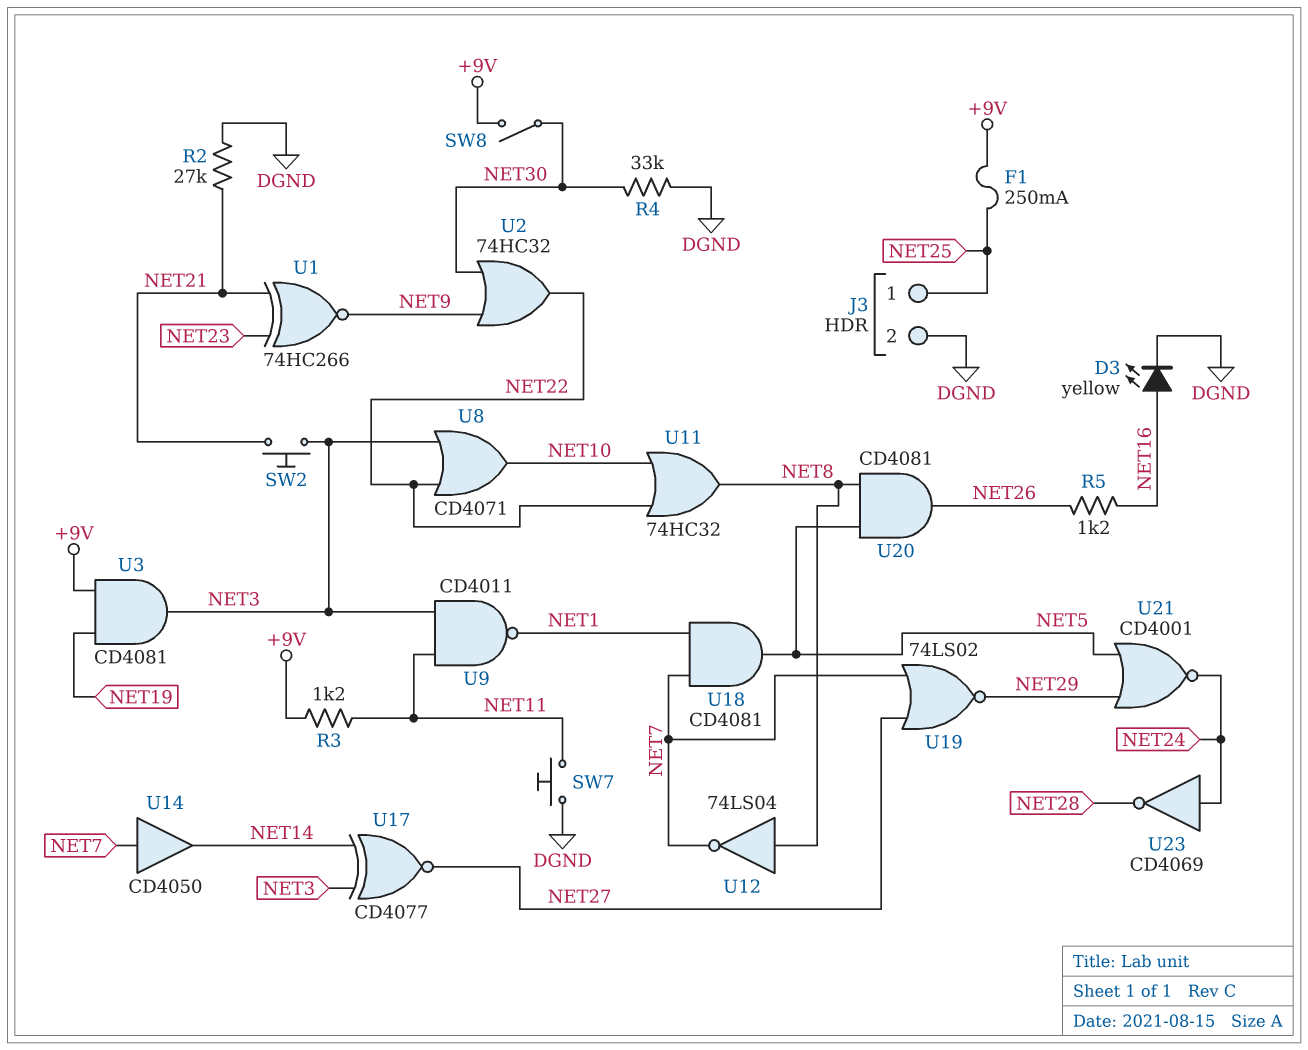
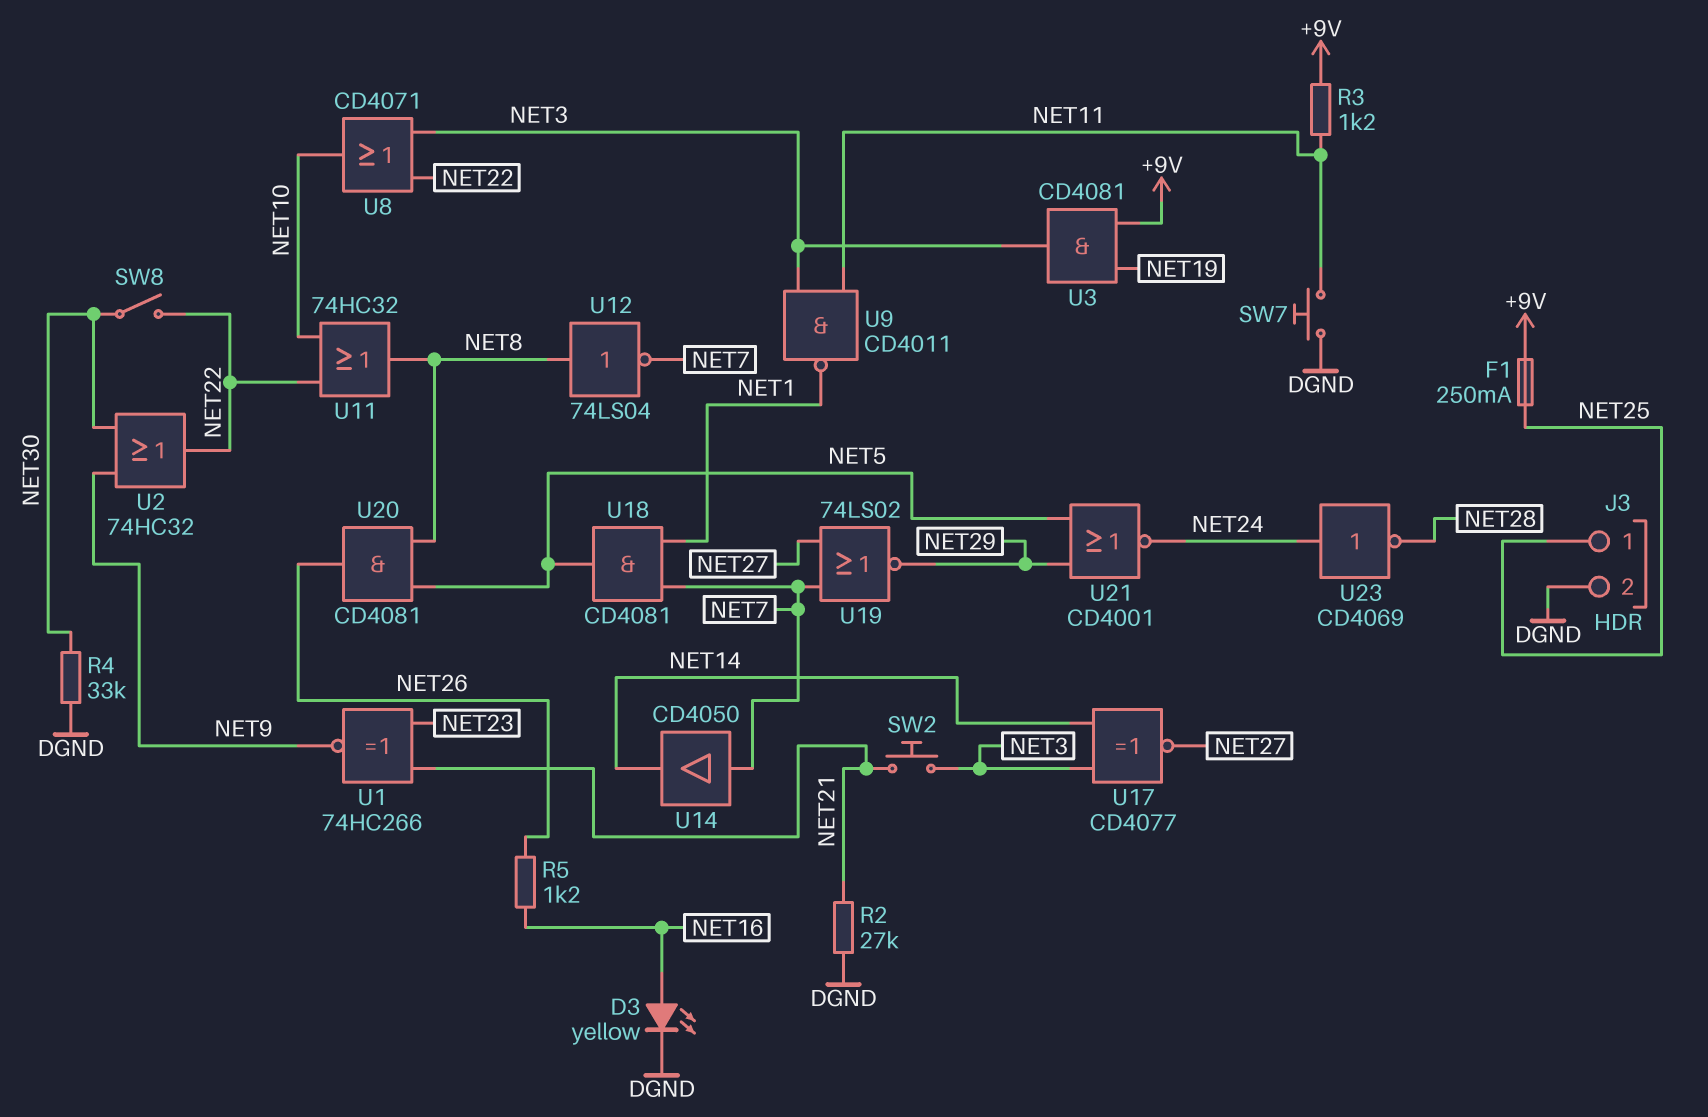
SW8: switch (+9V, NET30) -> switch (NET22, NET30)

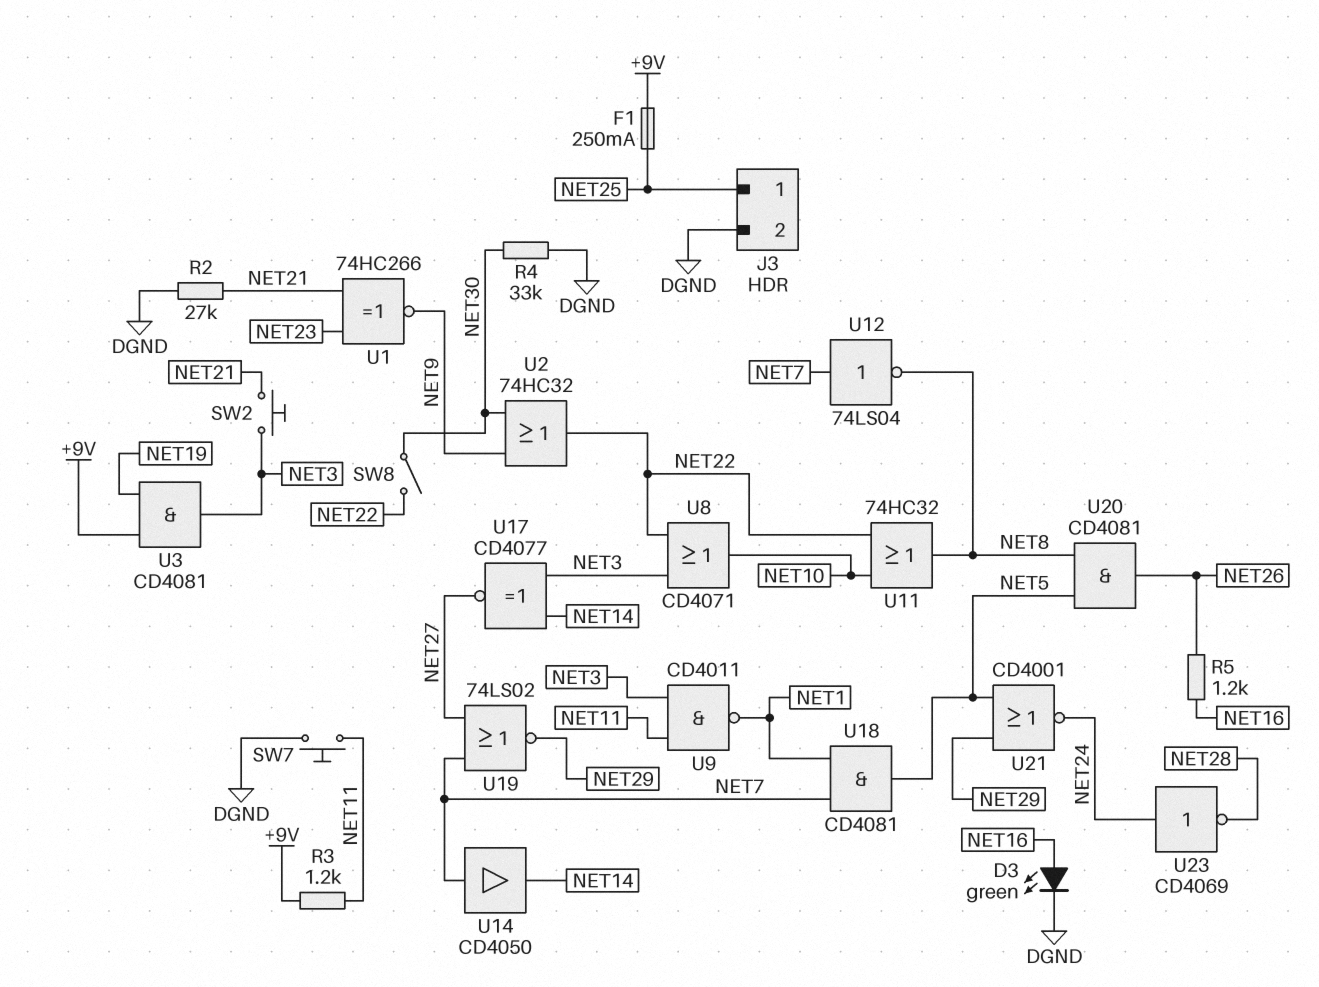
D3: LED yellow (A NET16, K DGND) -> LED green (A NET16, K DGND)
U12: NOT 74LS04 (in NET8, out NET7) -> NOT 74LS04 (in NET7, out NET8)

